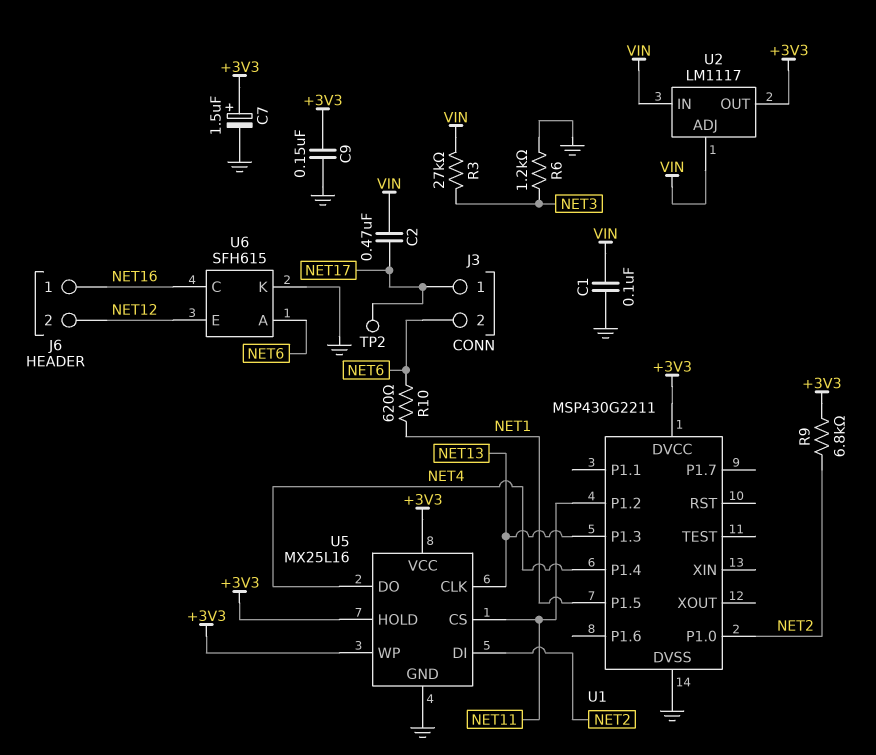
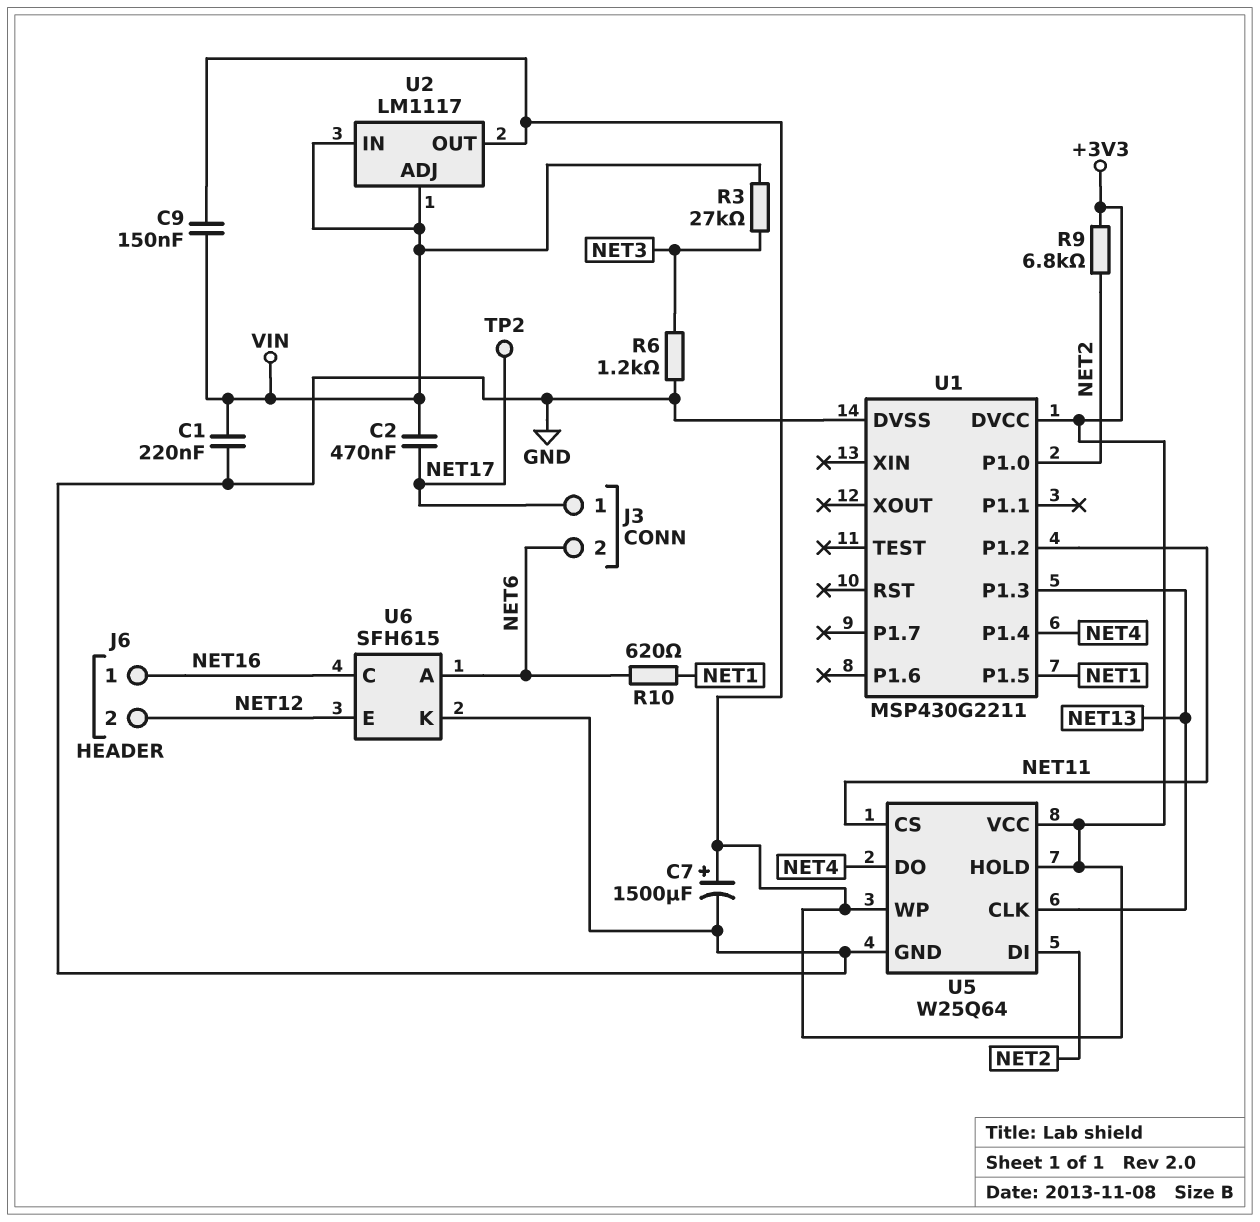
C1: 100nF (GND, VIN) -> 220nF (GND, VIN)
C7: 1.5uF (plus +3V3, minus GND) -> 1500uF (plus +3V3, minus GND)
C9: 150nF (+3V3, GND) -> 150nF (+3V3, VIN)
U5: MX25L16 -> W25Q64

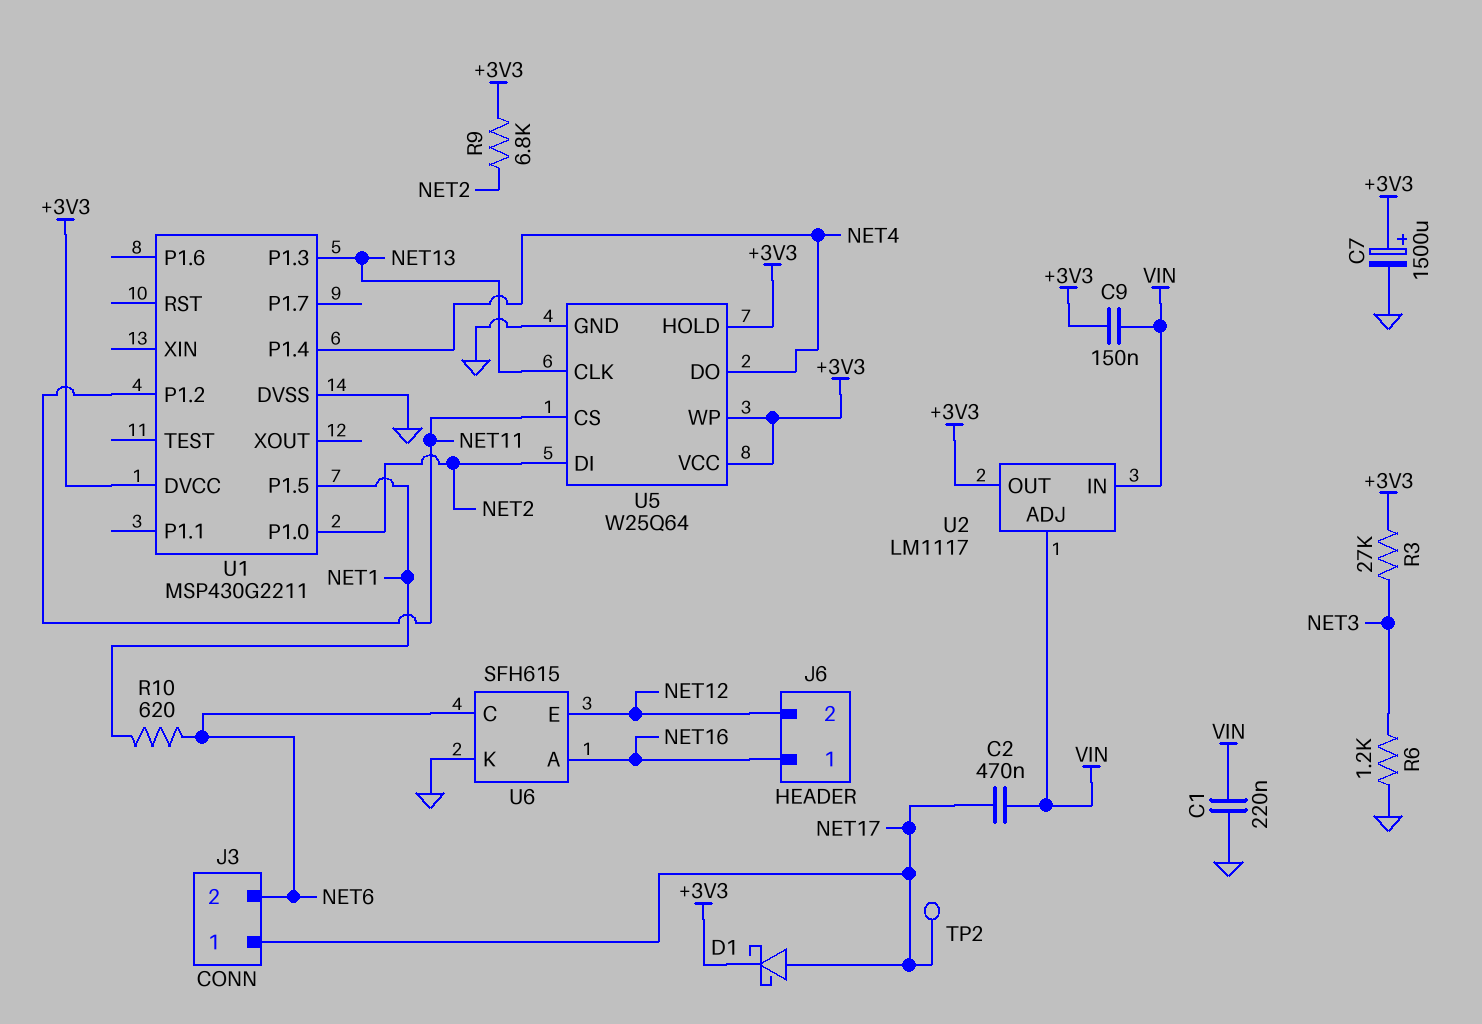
D1: none -> schottky (A NET17, K +3V3)
R3: 27k (NET3, VIN) -> 27k (+3V3, NET3)
U6 pin A: NET6 -> NET16
U6 pin C: NET16 -> NET6

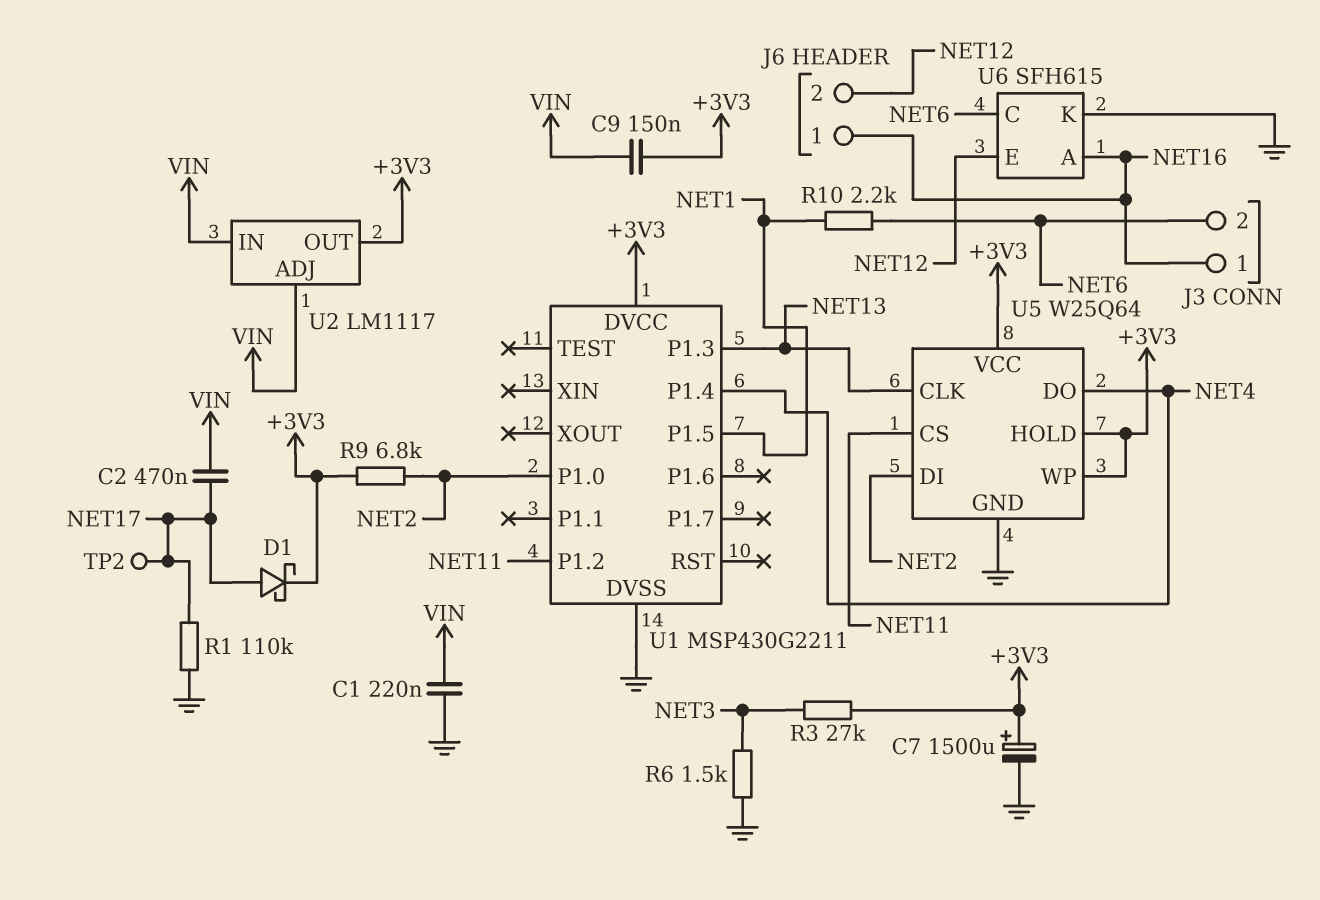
J3 pin 1: NET17 -> NET16
R1: none -> 110k (GND, NET17)
R6: 1.2k (GND, NET3) -> 1.5k (GND, NET3)
R10: 620 (NET1, NET6) -> 2.2k (NET1, NET6)

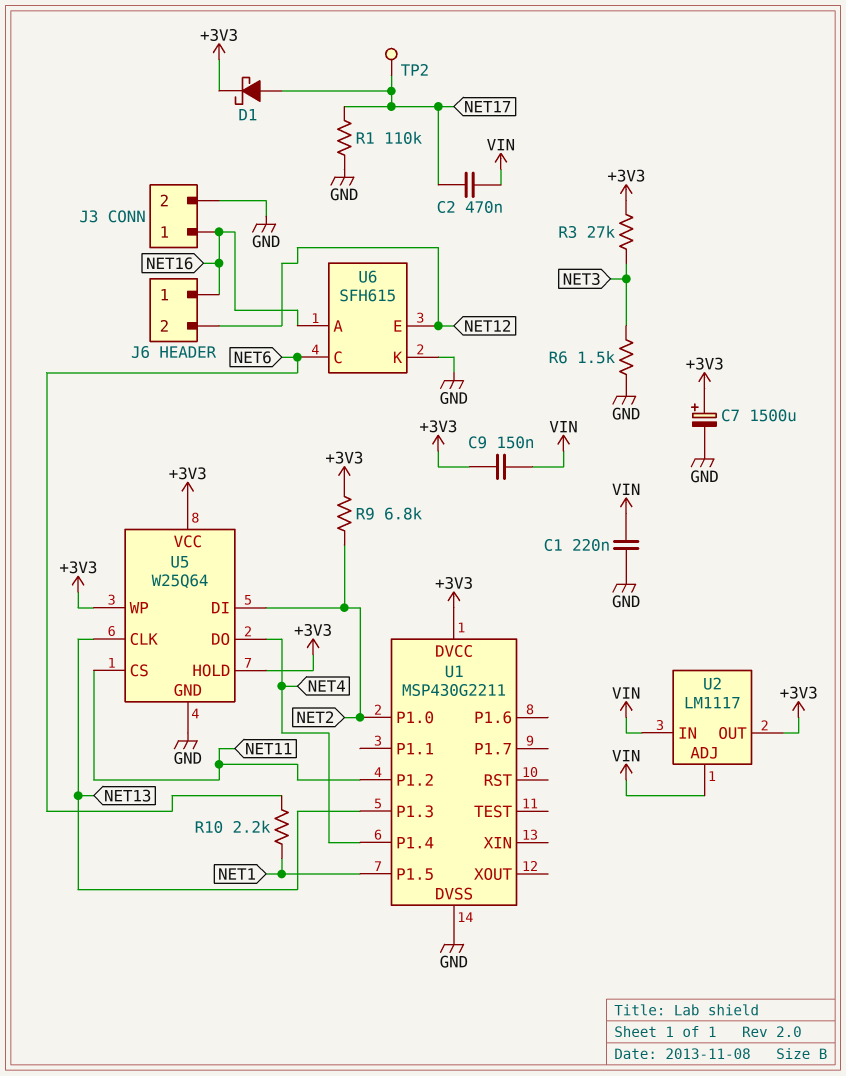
J3 pin 2: NET6 -> GND

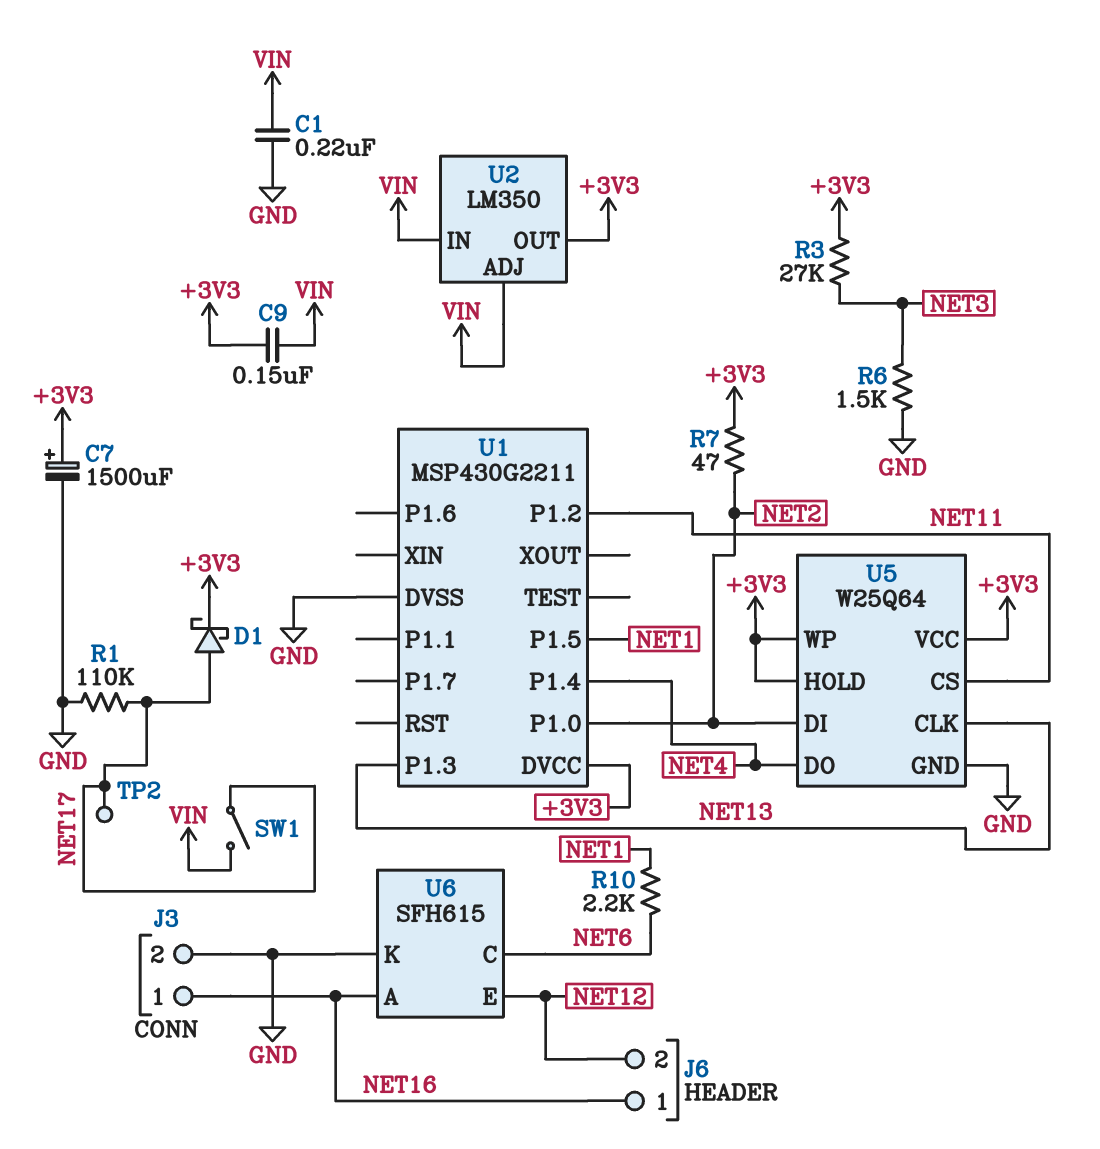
C2: 470nF (NET17, VIN) -> none
R7: none -> 47 (+3V3, NET2)
R9: 6.8k (+3V3, NET2) -> none
SW1: none -> switch (NET17, VIN)
U2: LM1117 -> LM350

